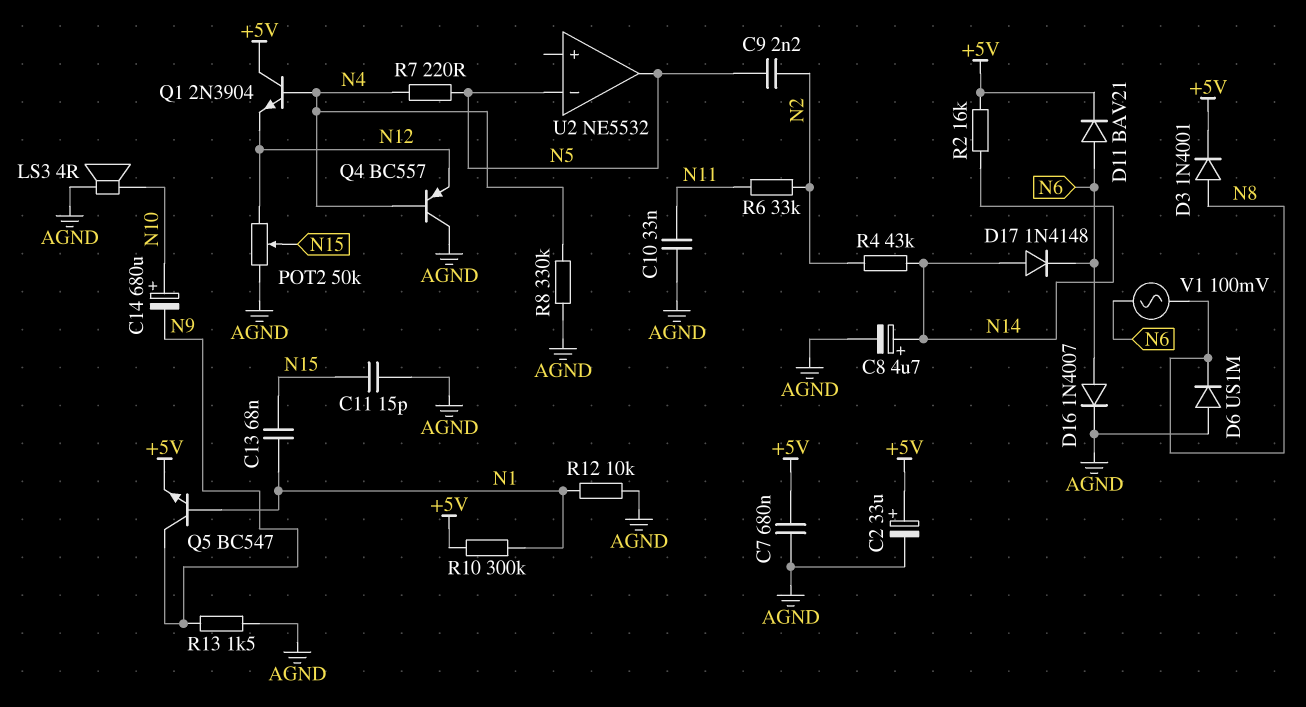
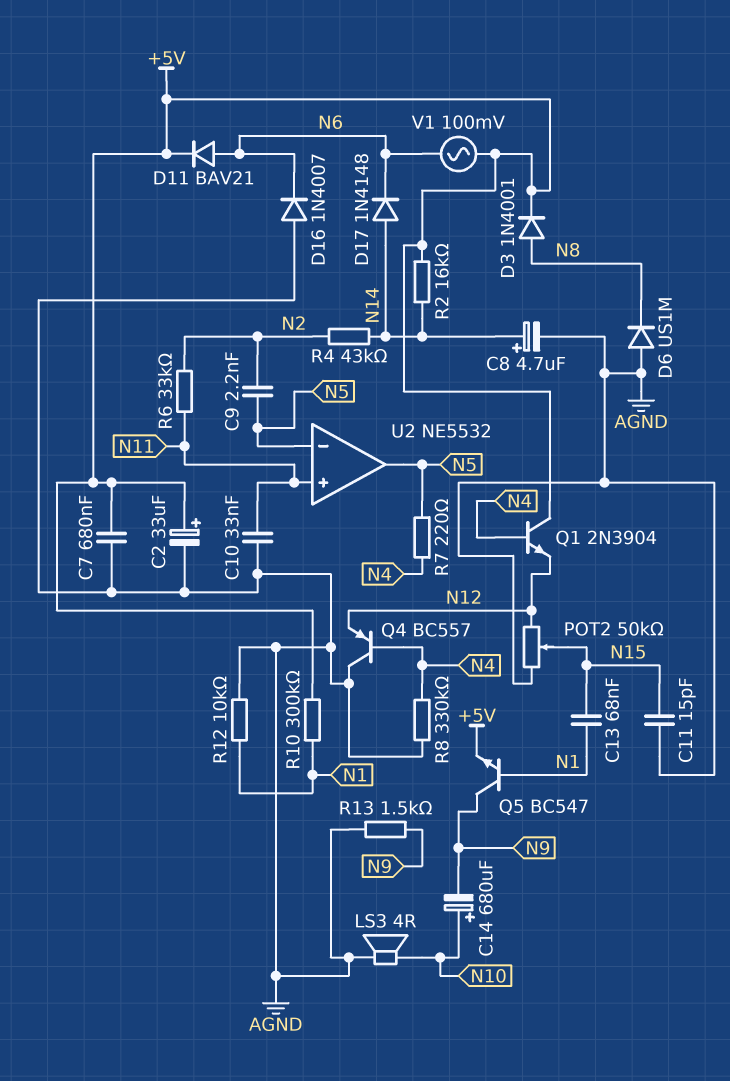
D16: diode 1N4007 (A N6, K AGND) -> diode 1N4007 (A AGND, K N6)
U2 pin in+: none -> N11
V1: AC 100mV (N6, N8) -> AC 100mV (+5V, N6)

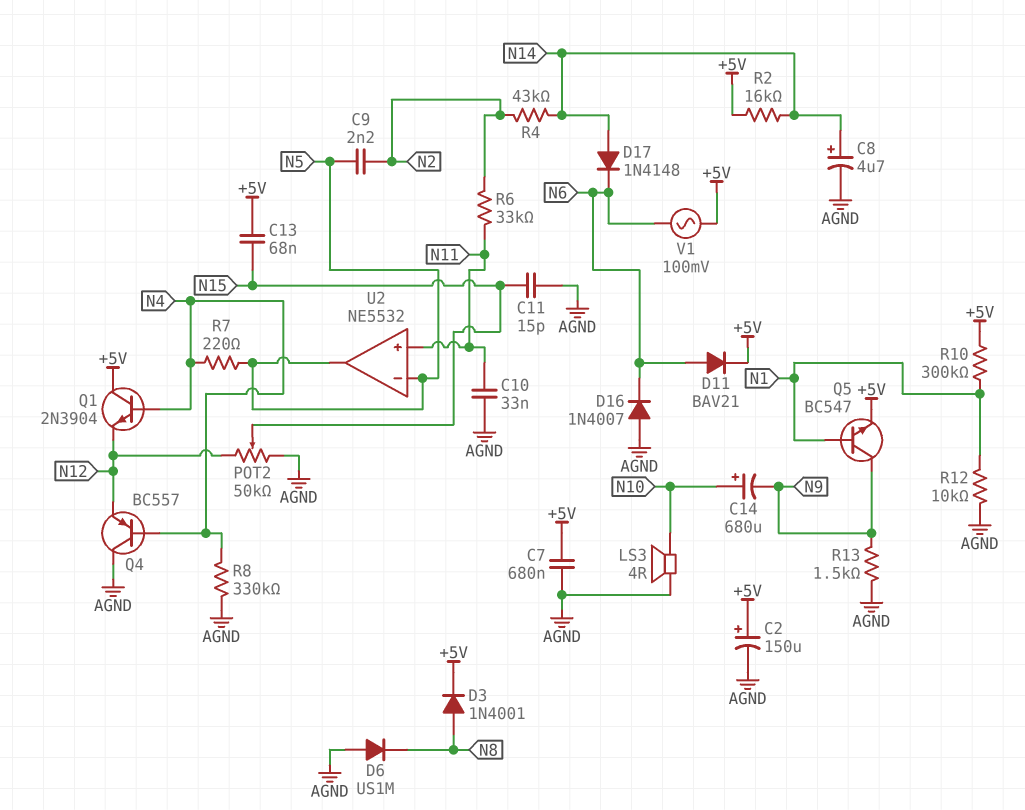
C2: 33uF (plus +5V, minus AGND) -> 150uF (plus +5V, minus AGND)
C13: 68nF (N1, N15) -> 68nF (+5V, N15)

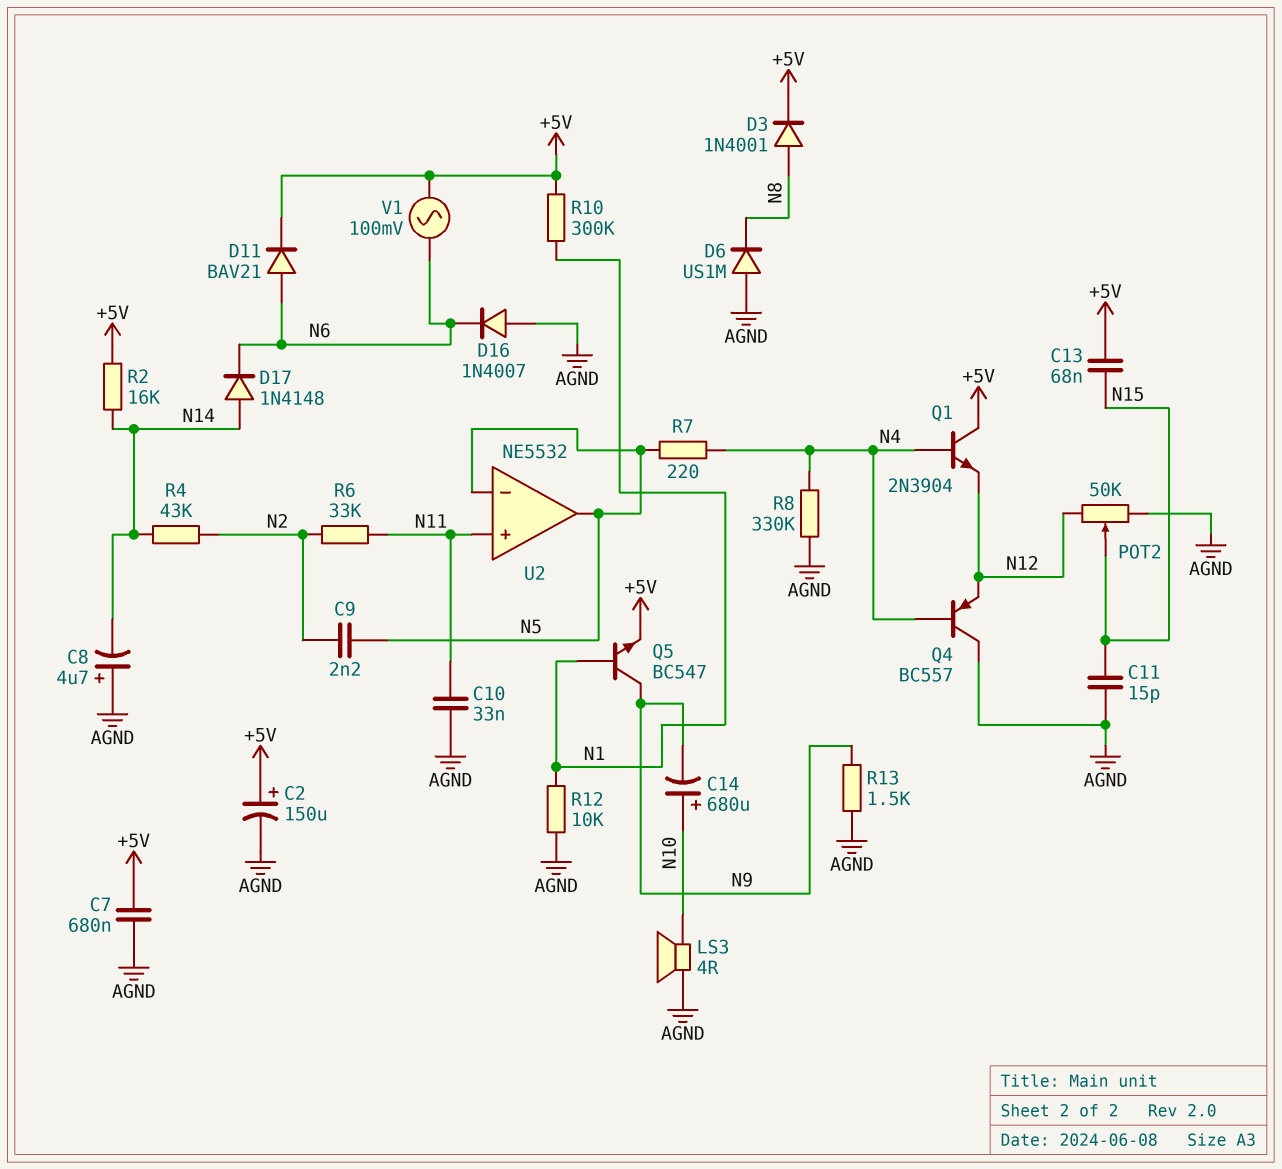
C8: 4.7uF (plus N14, minus AGND) -> 4.7uF (plus AGND, minus N14)

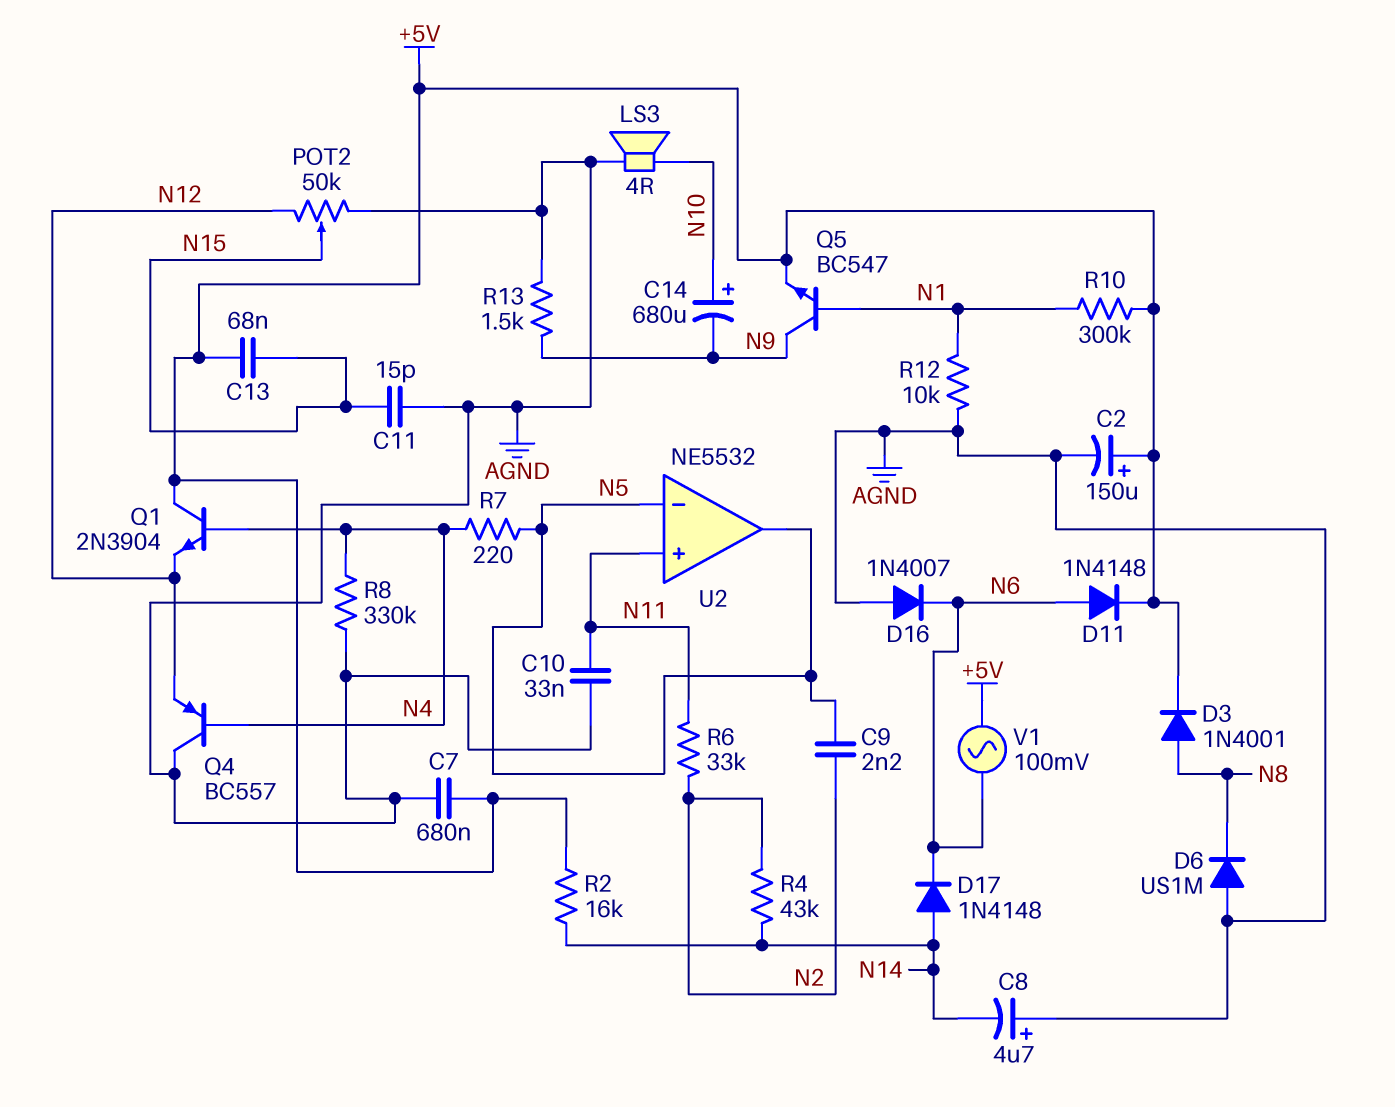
D11: diode BAV21 (A N6, K +5V) -> diode 1N4148 (A N6, K +5V)

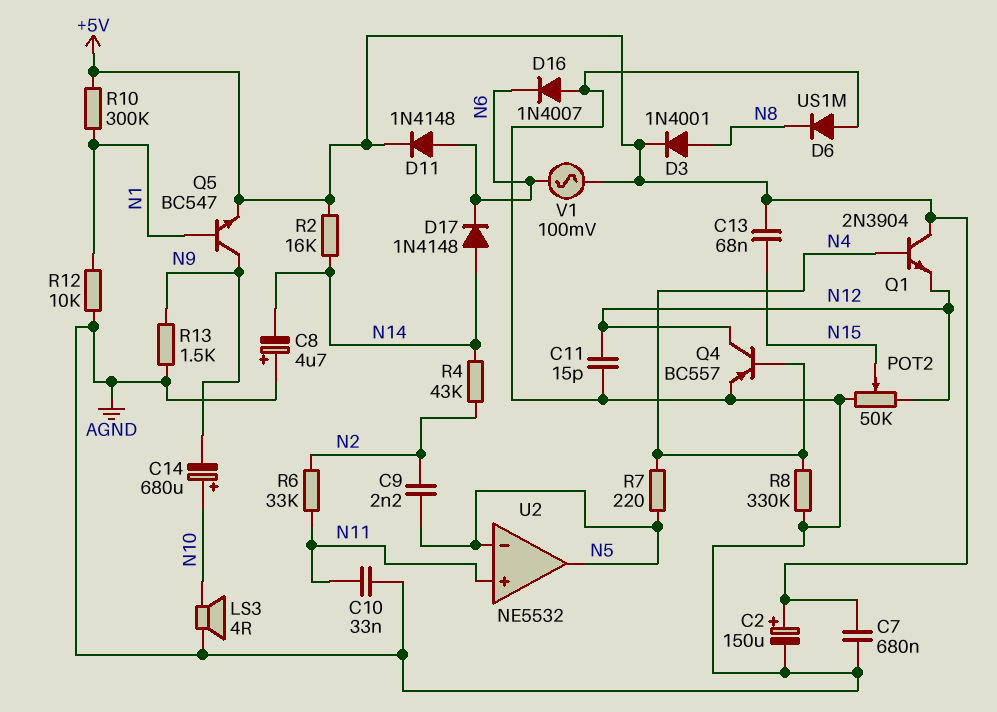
C11: 15pF (AGND, N15) -> 15pF (AGND, N12)
Q4: PNP BC557 (B N4, C AGND, E N12) -> PNP BC557 (B N4, C N12, E AGND)

